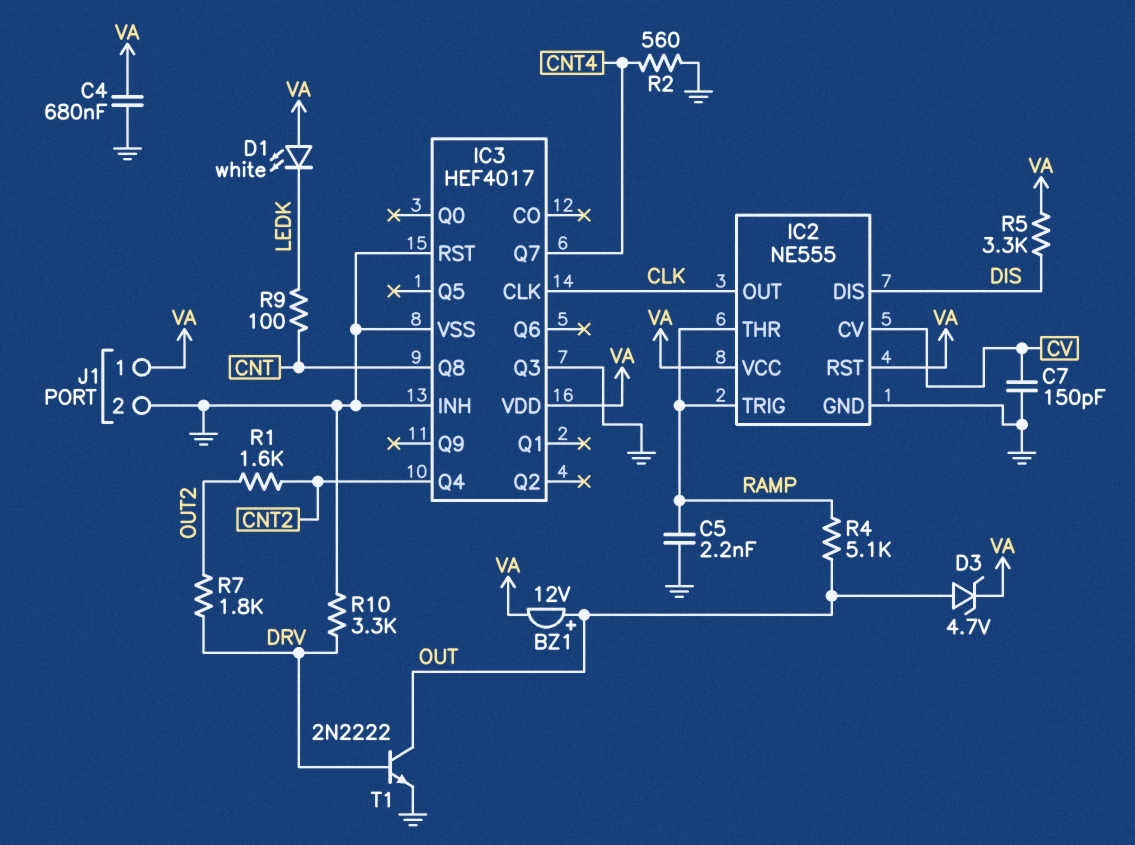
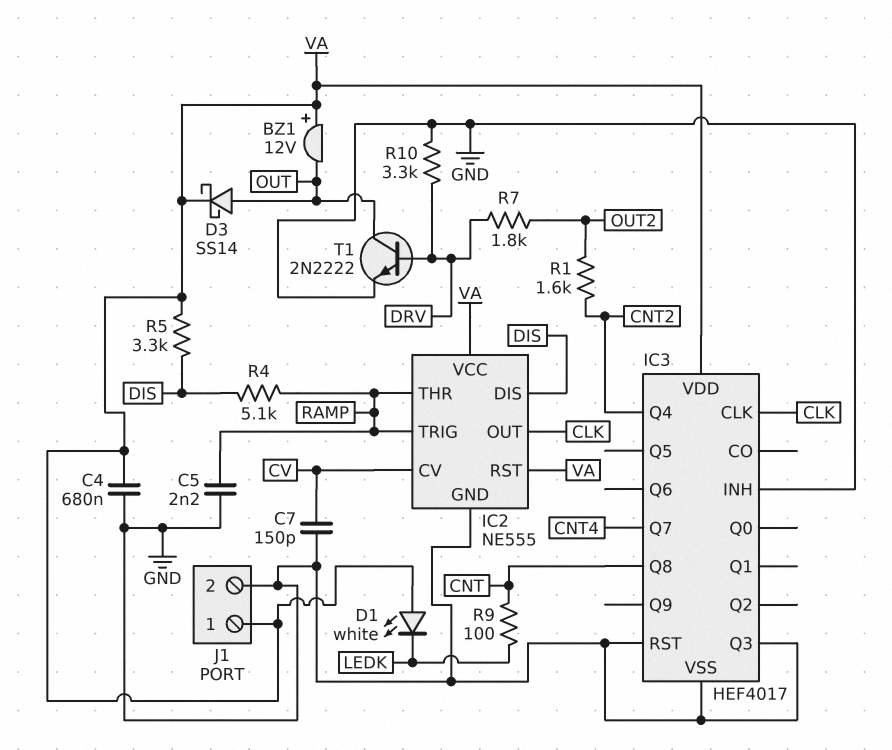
BZ1: buzzer 12V (plus OUT, minus VA) -> buzzer 12V (plus VA, minus OUT)
D3: zener 4.7V (A OUT, K VA) -> schottky SS14 (A OUT, K VA)
R2: 560 (CNT4, GND) -> none
R4: 5.1k (OUT, RAMP) -> 5.1k (DIS, RAMP)

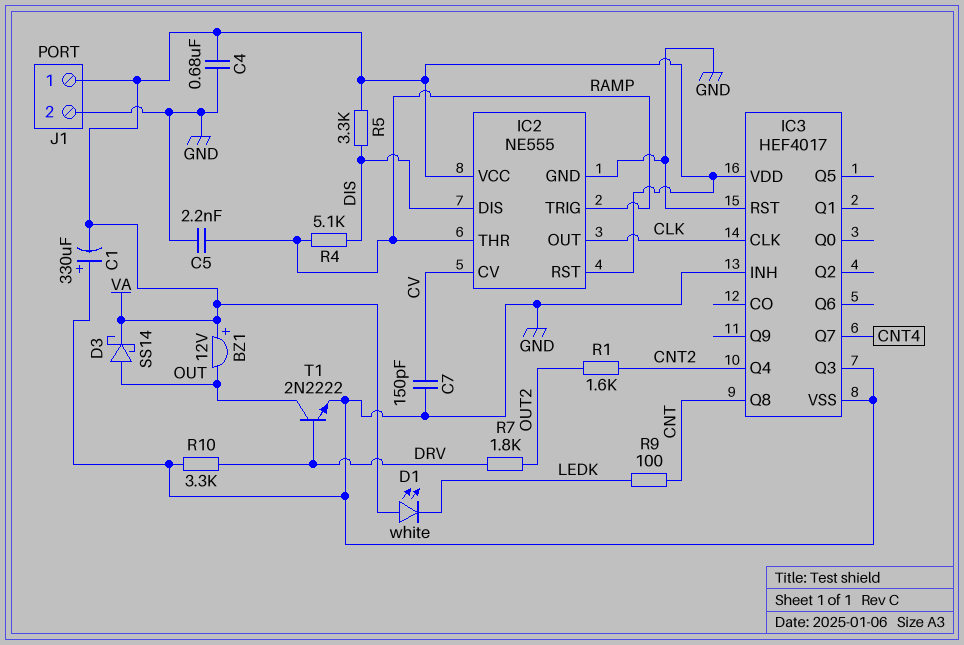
C1: none -> 330uF (plus GND, minus VA)

